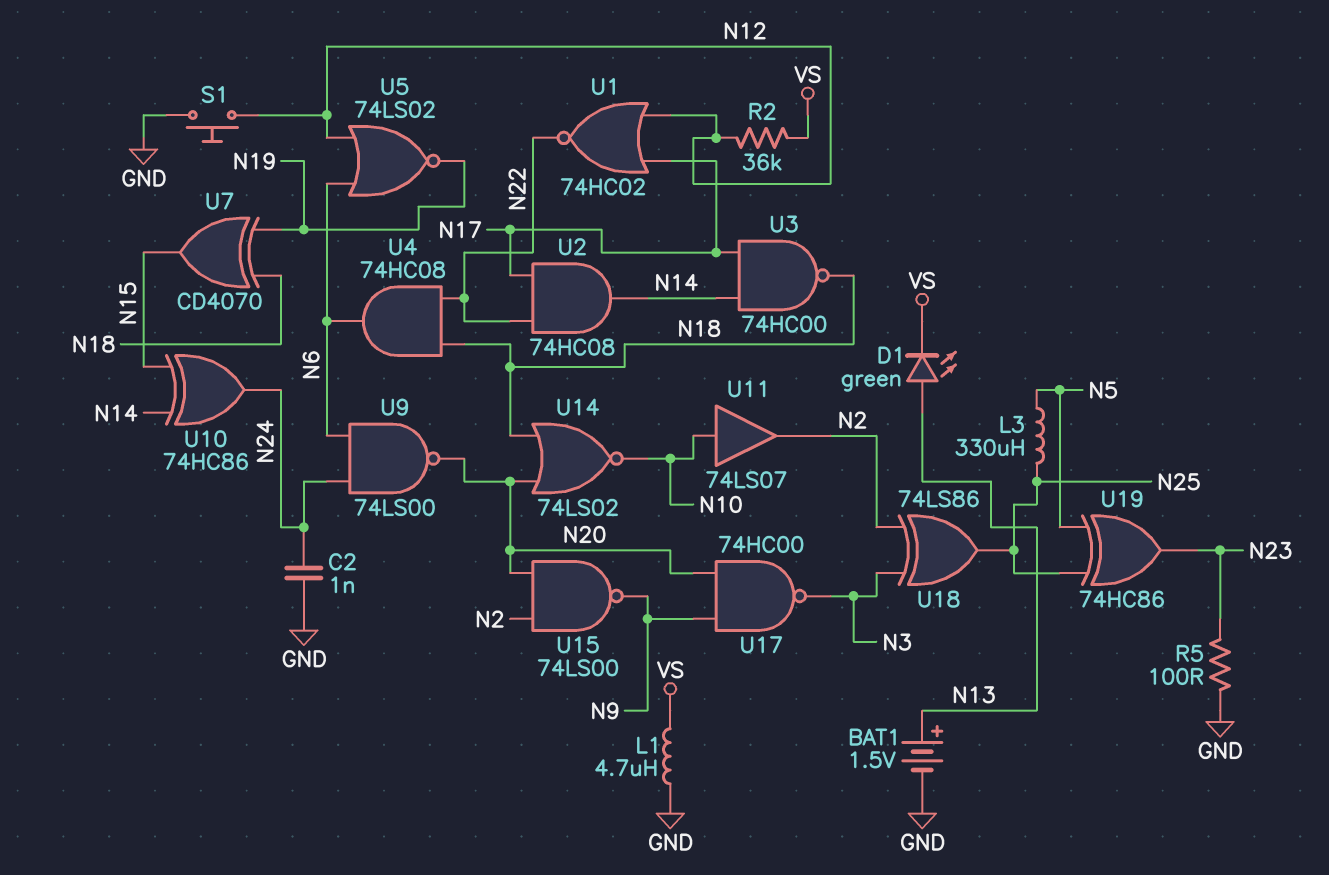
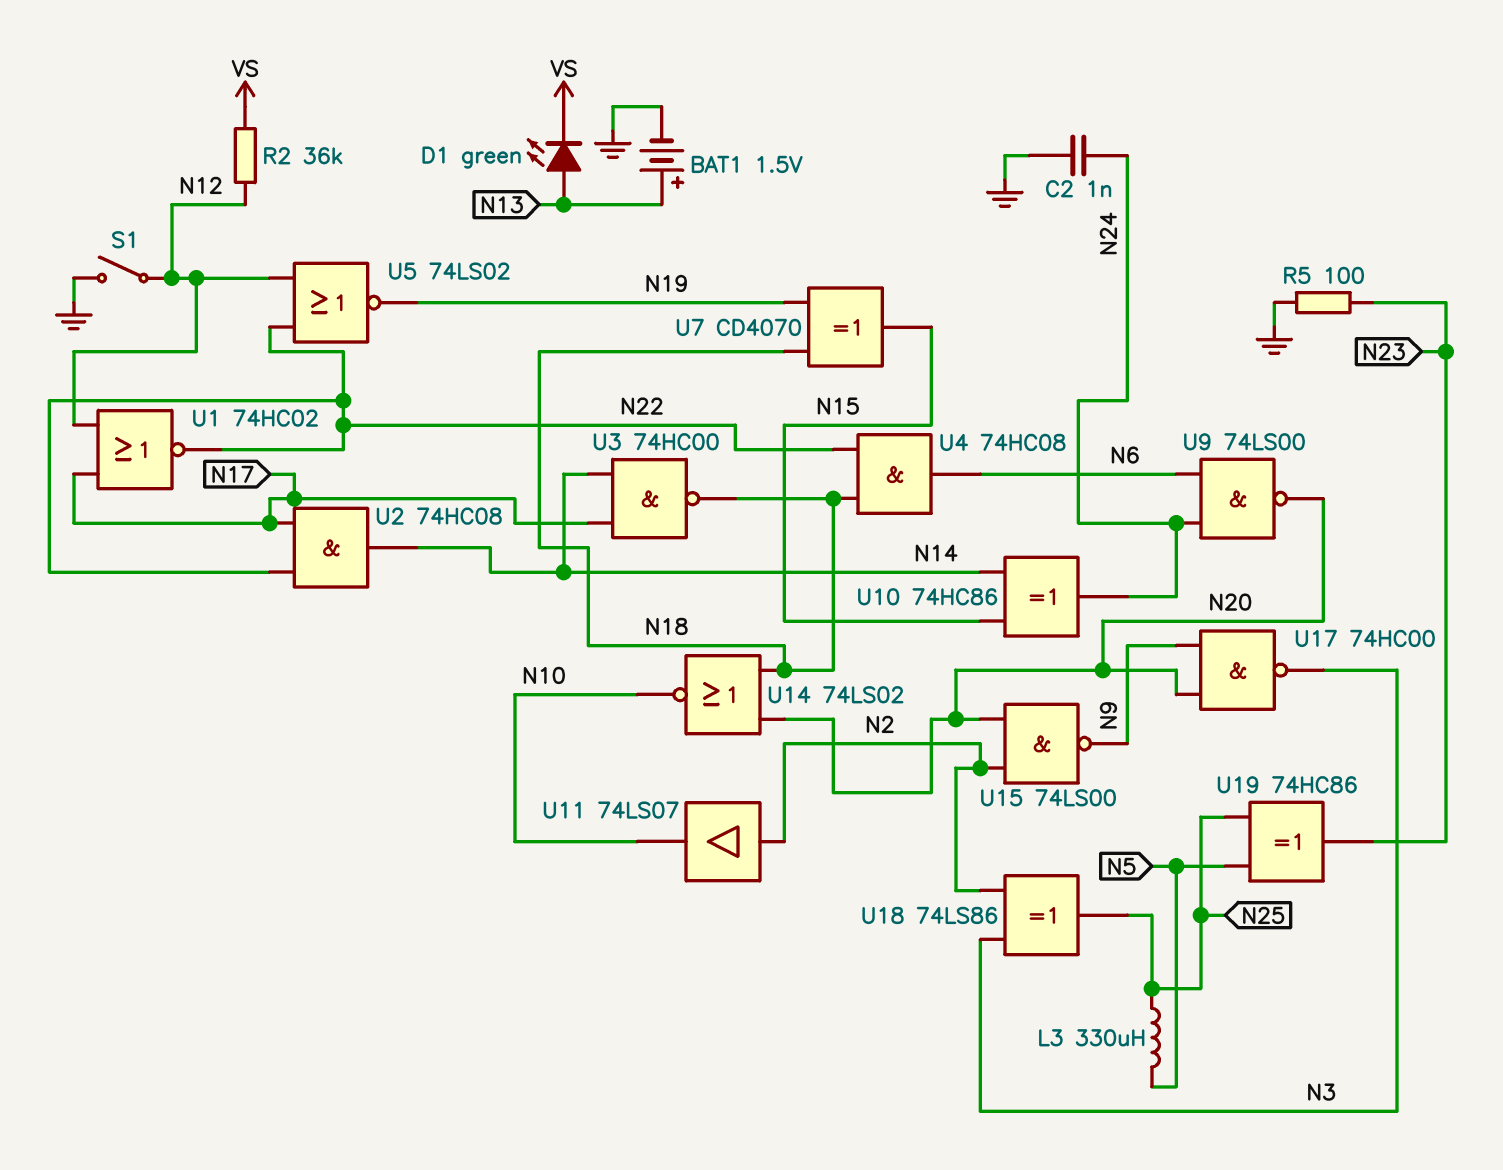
L1: 4.7uH (GND, VS) -> none
S1: button (GND, N12) -> switch (GND, N12)
U5: NOR 74LS02 (in N6, in N12, out N19) -> NOR 74LS02 (in N12, in N22, out N19)
U11: buffer 74LS07 (in N10, out N2) -> buffer 74LS07 (in N2, out N10)

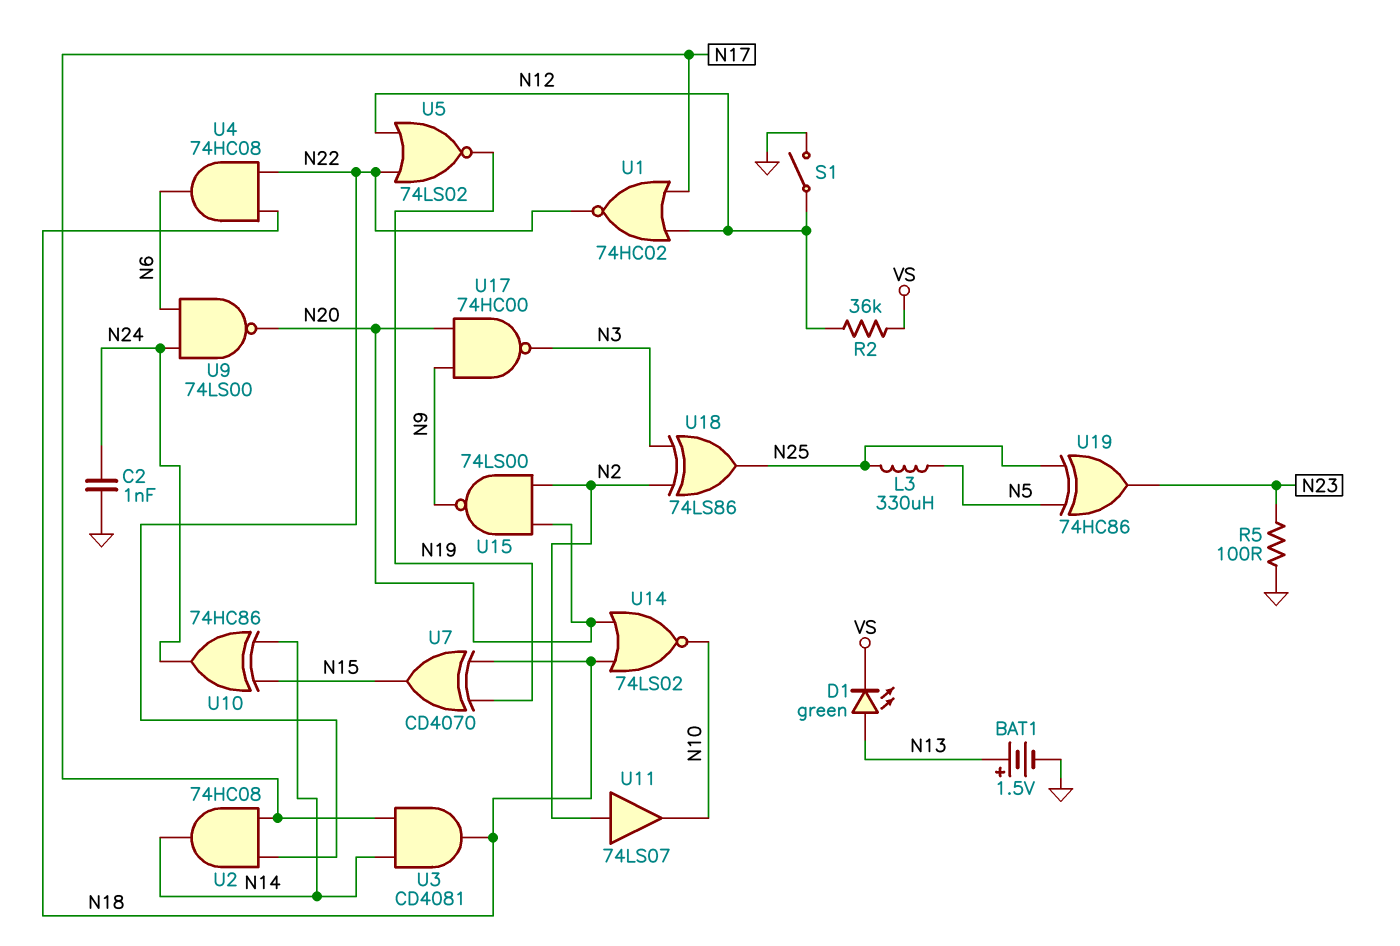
U3: NAND 74HC00 (in N14, in N17, out N18) -> AND CD4081 (in N14, in N17, out N18)

